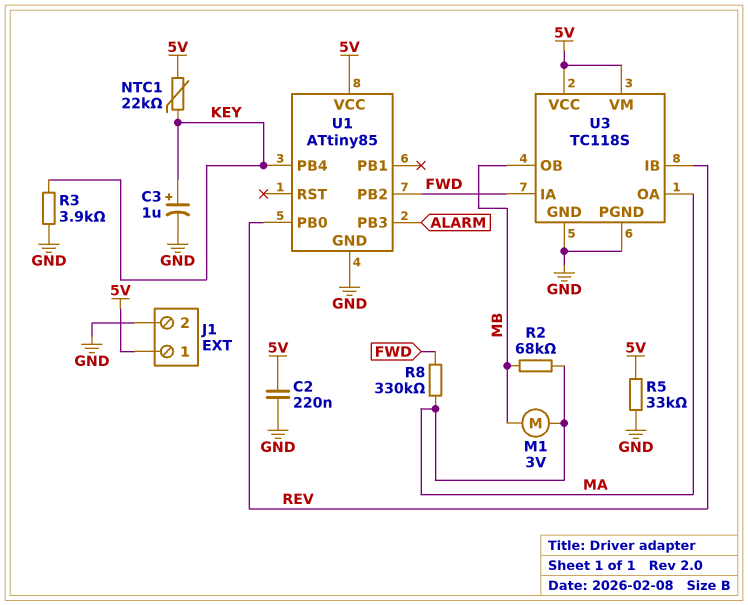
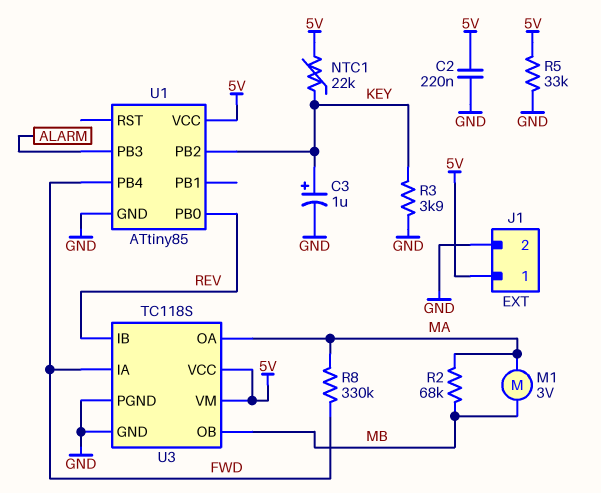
U1 pin PB2: FWD -> KEY
U1 pin PB4: KEY -> FWD

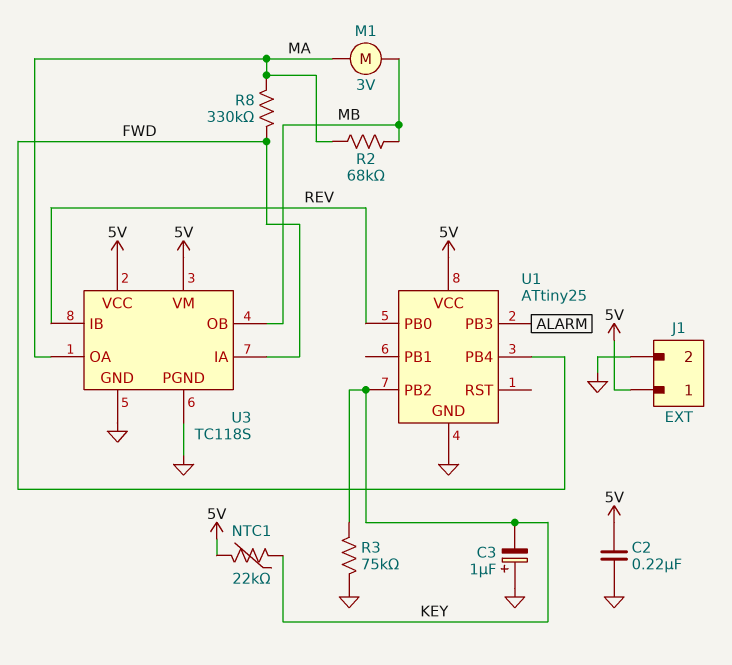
C3: 1uF (plus KEY, minus GND) -> 1uF (plus GND, minus KEY)
R3: 3.9k (GND, KEY) -> 75k (GND, KEY)
R5: 33k (5V, GND) -> none
U1: ATtiny85 -> ATtiny25

